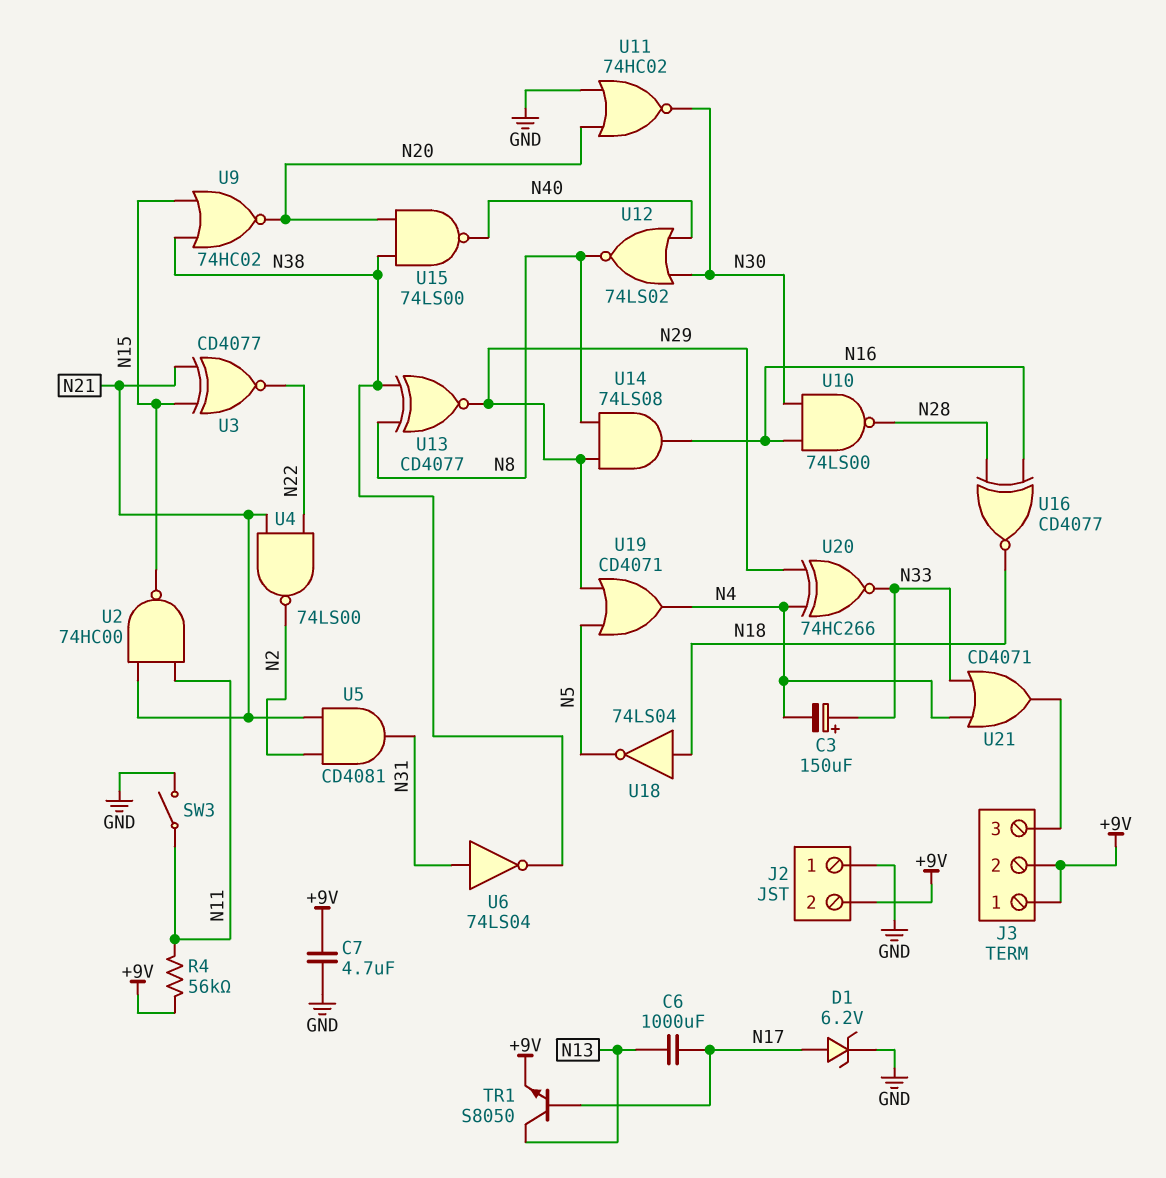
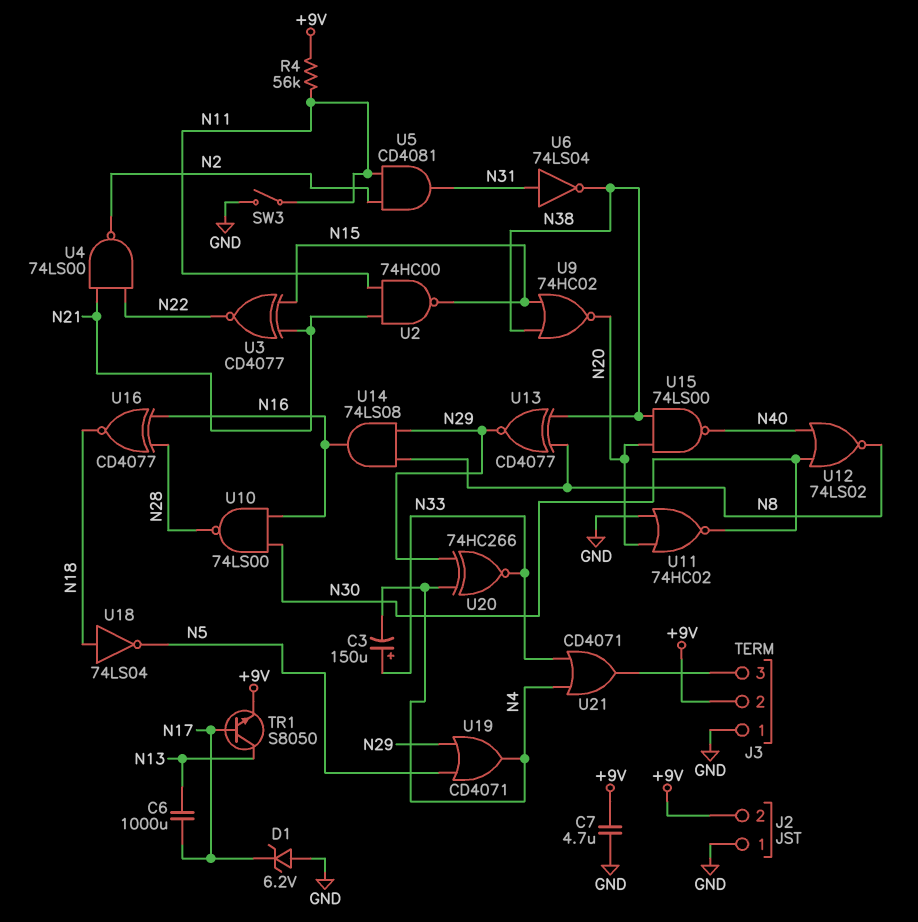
D1: zener 6.2V (A N17, K GND) -> zener 6.2V (A GND, K N17)
J3 pin 1: +9V -> GND
U5: AND CD4081 (in N2, in N21, out N31) -> AND CD4081 (in N2, in N11, out N31)

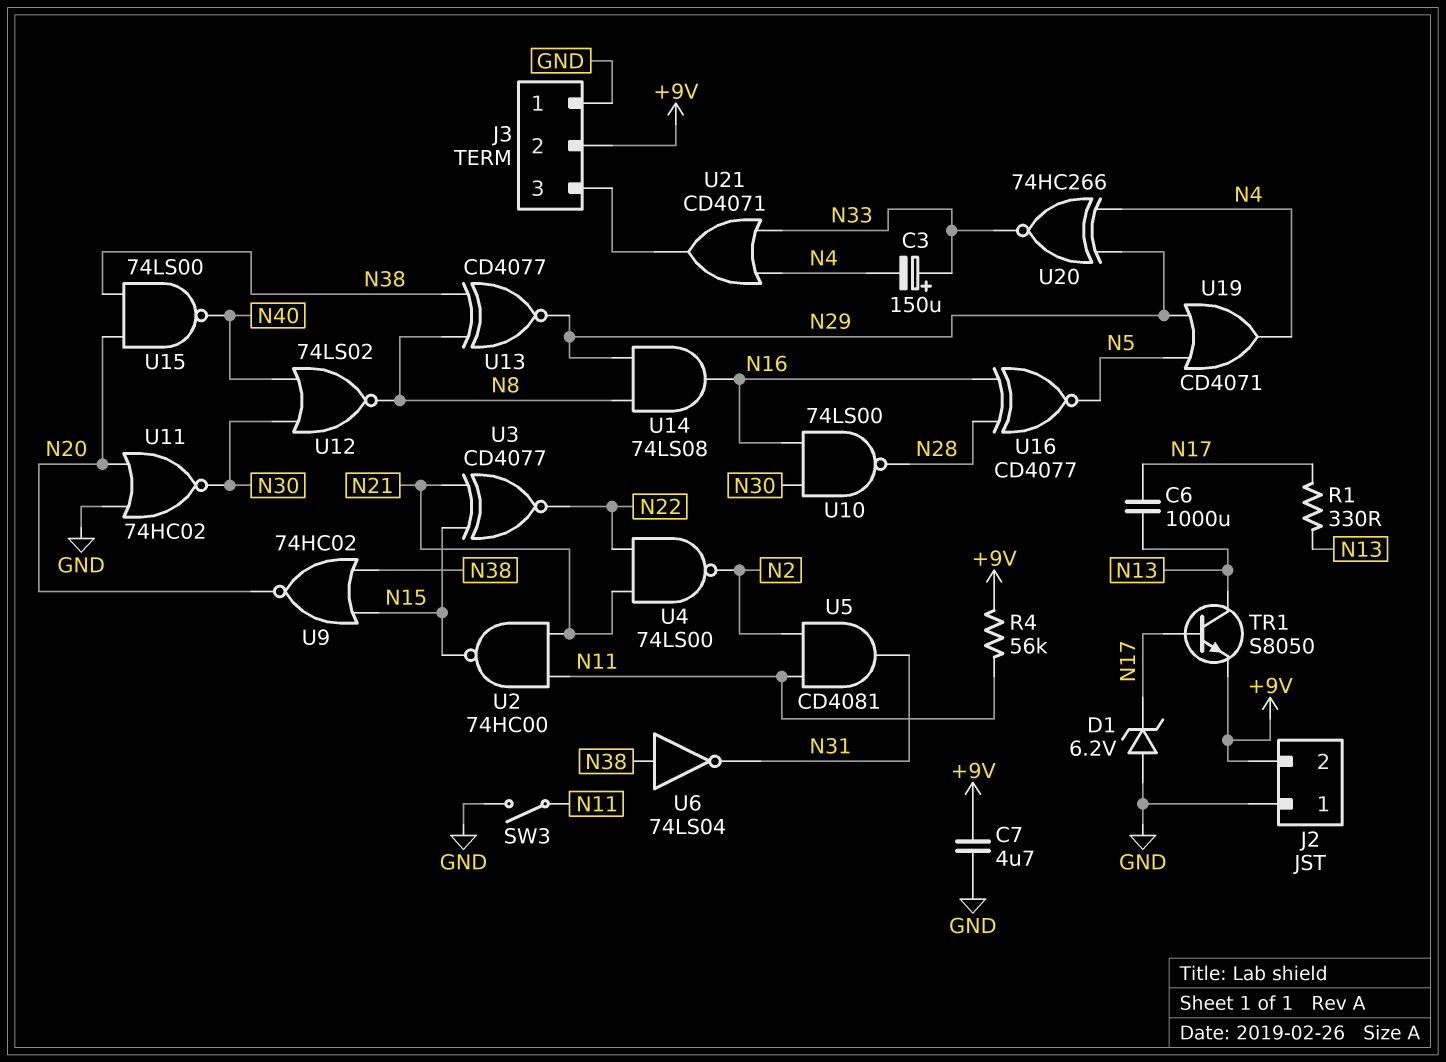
R1: none -> 330 (N13, N17)
U6: NOT 74LS04 (in N31, out N38) -> NOT 74LS04 (in N38, out N31)
U16: XNOR CD4077 (in N16, in N28, out N18) -> XNOR CD4077 (in N16, in N28, out N5)
U18: NOT 74LS04 (in N18, out N5) -> none

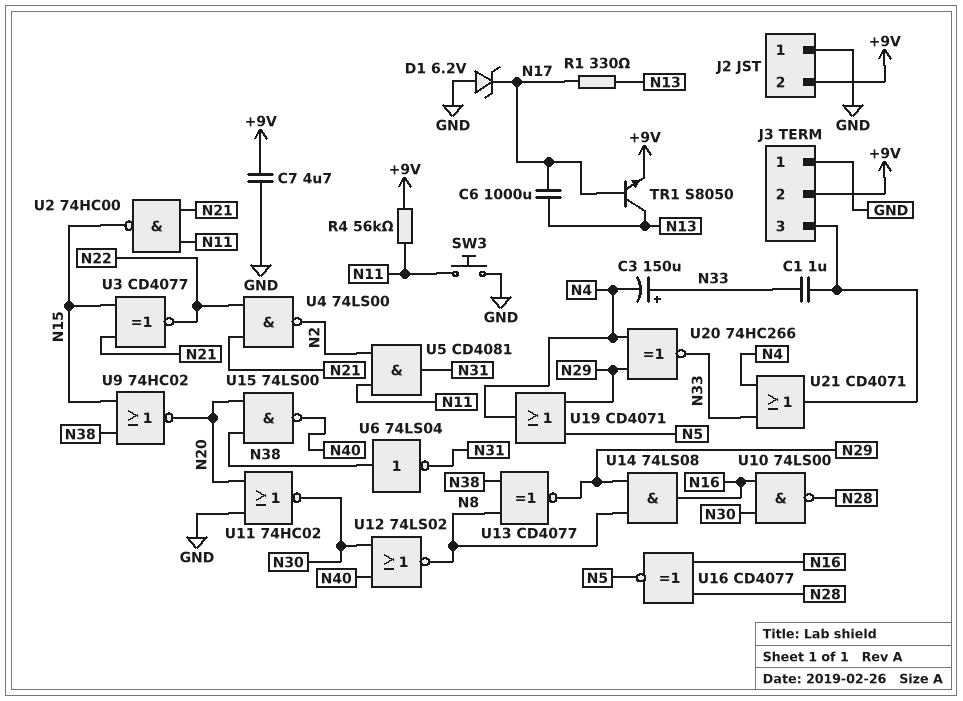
C1: none -> 1uF (J3/3, N33)
SW3: switch (GND, N11) -> button (GND, N11)

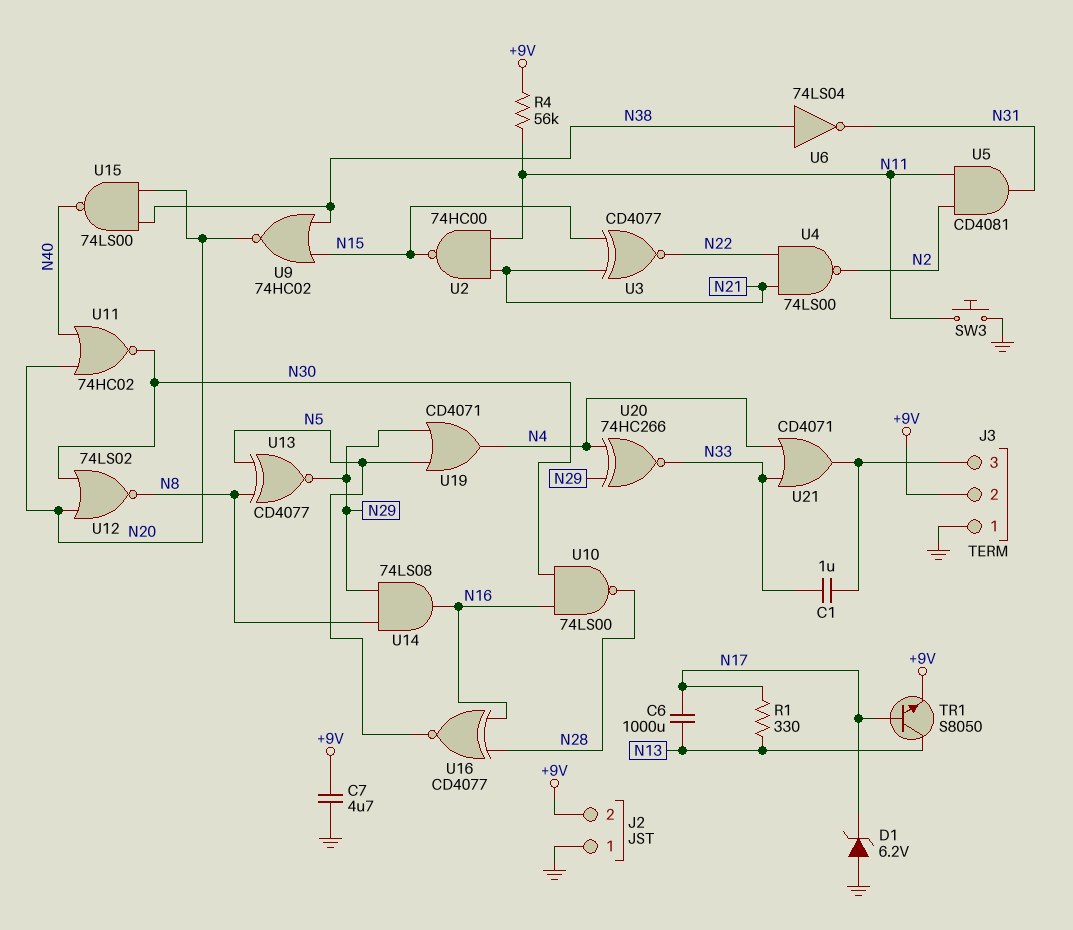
C3: 150uF (plus N33, minus N4) -> none
U11: NOR 74HC02 (in GND, in N20, out N30) -> NOR 74HC02 (in N20, in N40, out N30)
U12: NOR 74LS02 (in N30, in N40, out N8) -> NOR 74LS02 (in N20, in N30, out N8)
U13: XNOR CD4077 (in N8, in N38, out N29) -> XNOR CD4077 (in N5, in N8, out N29)

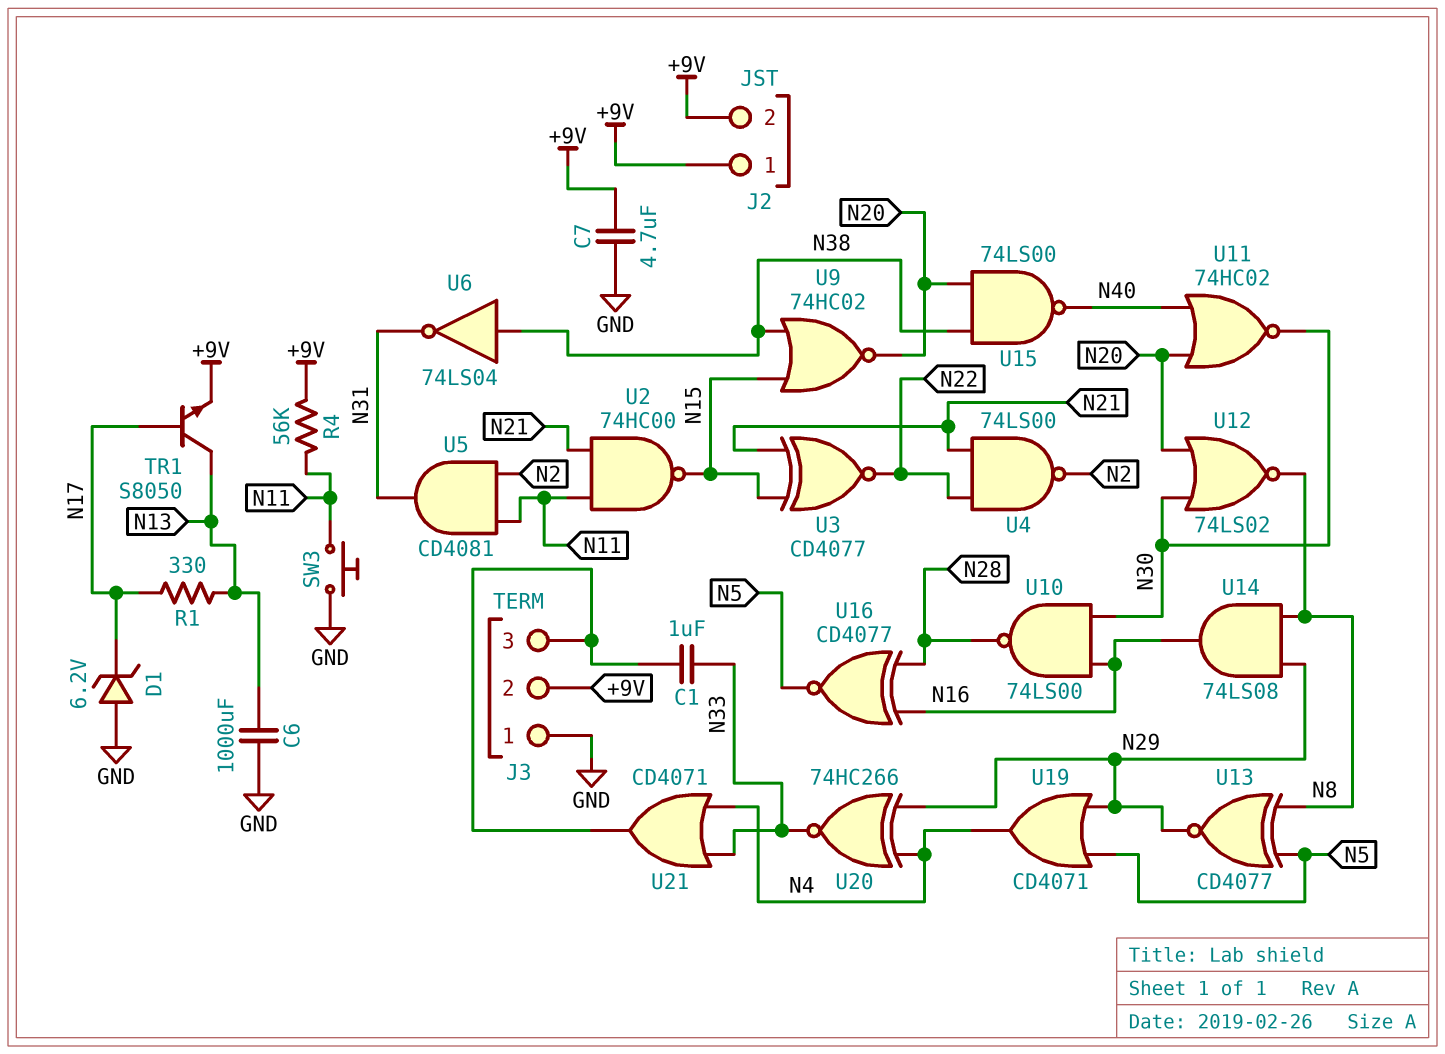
C6: 1000uF (N13, N17) -> 1000uF (GND, N13)
J2 pin 1: GND -> +9V

